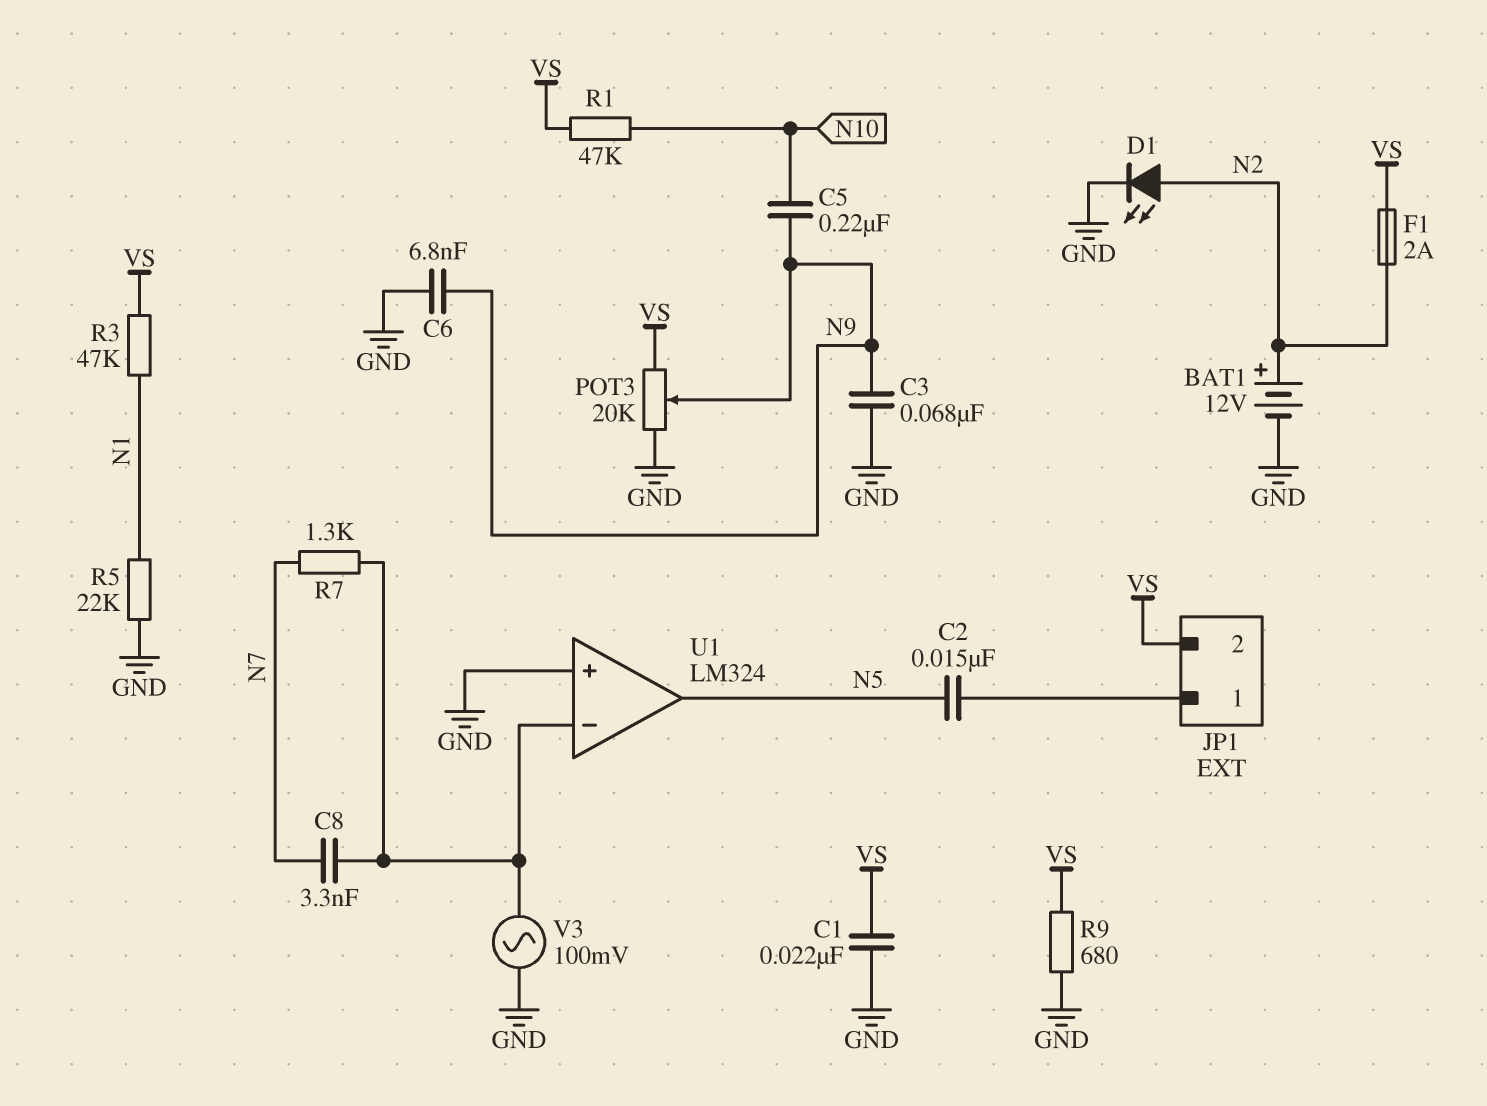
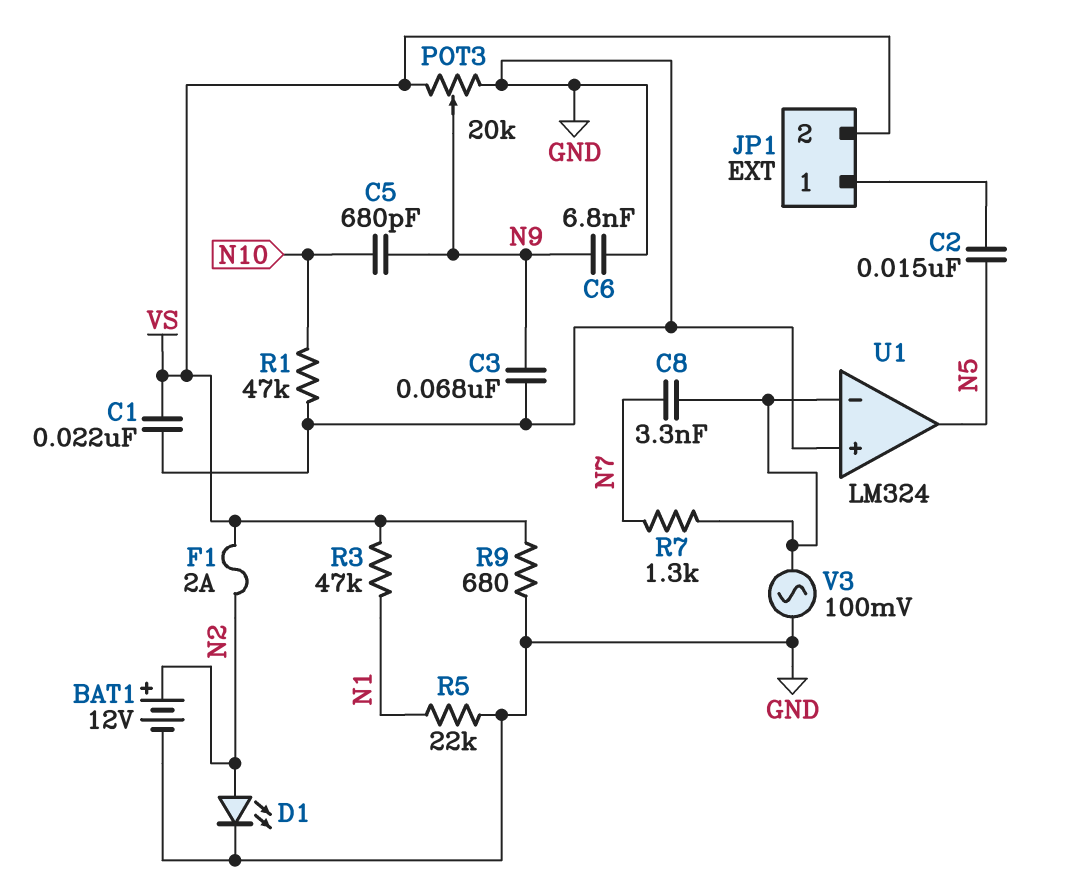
C5: 220nF (N9, N10) -> 680pF (N9, N10)
R1: 47k (N10, VS) -> 47k (GND, N10)

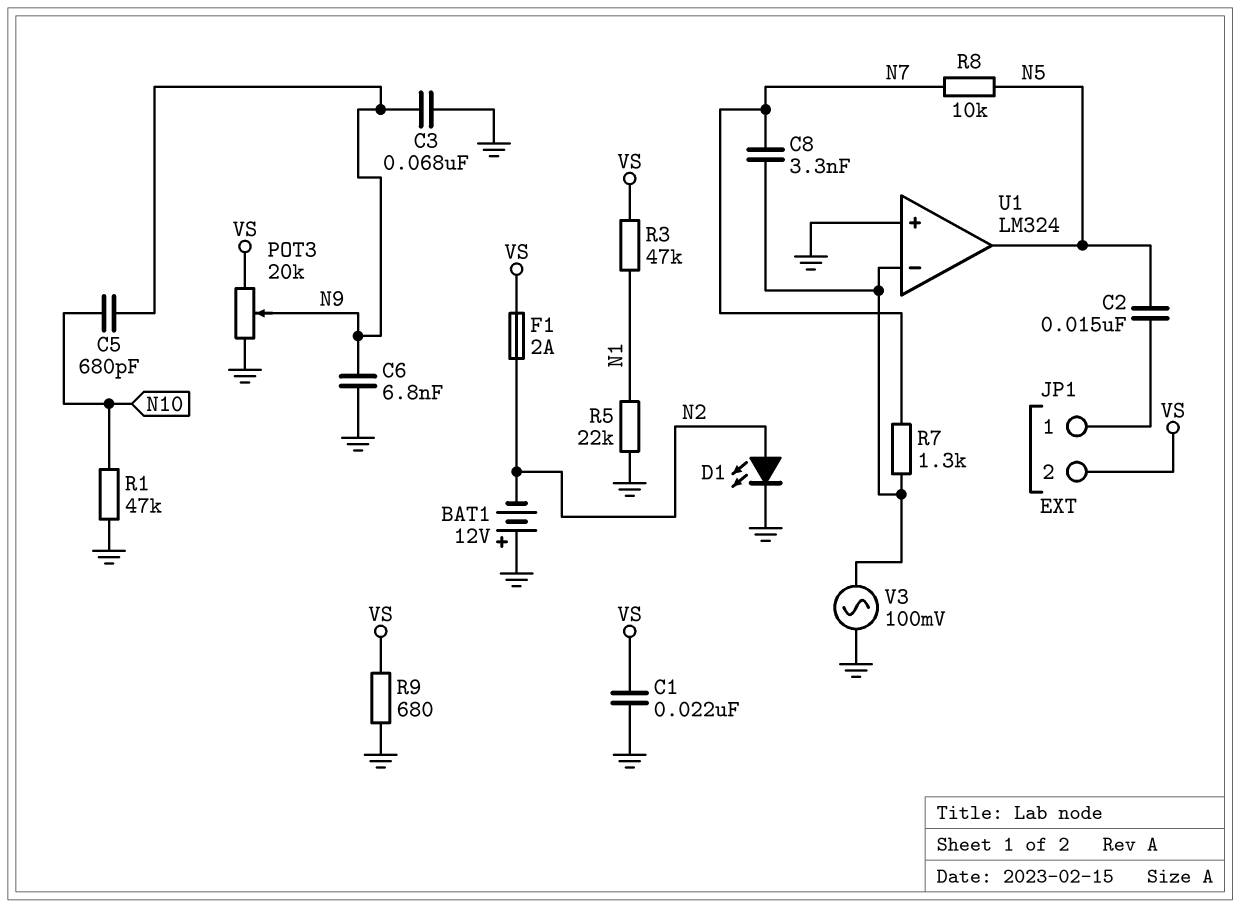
BAT1: 12V (plus N2, minus GND) -> 12V (plus GND, minus N2)
R8: none -> 10k (N5, N7)

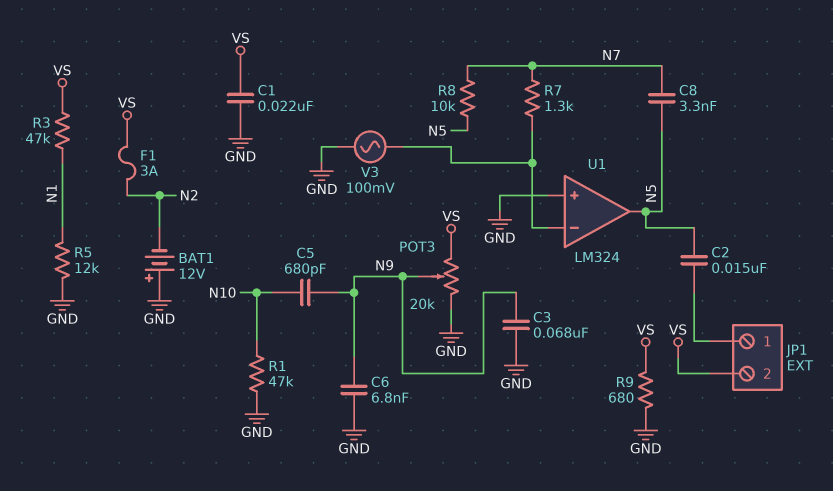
C8: 3.3nF (N7, U1/in-) -> 3.3nF (N5, N7)
D1: LED (A N2, K GND) -> none
F1: 2A (N2, VS) -> 3A (N2, VS)
R5: 22k (GND, N1) -> 12k (GND, N1)

